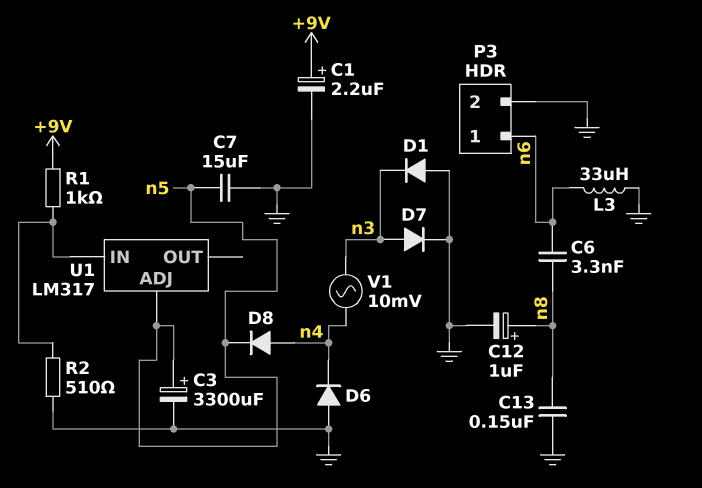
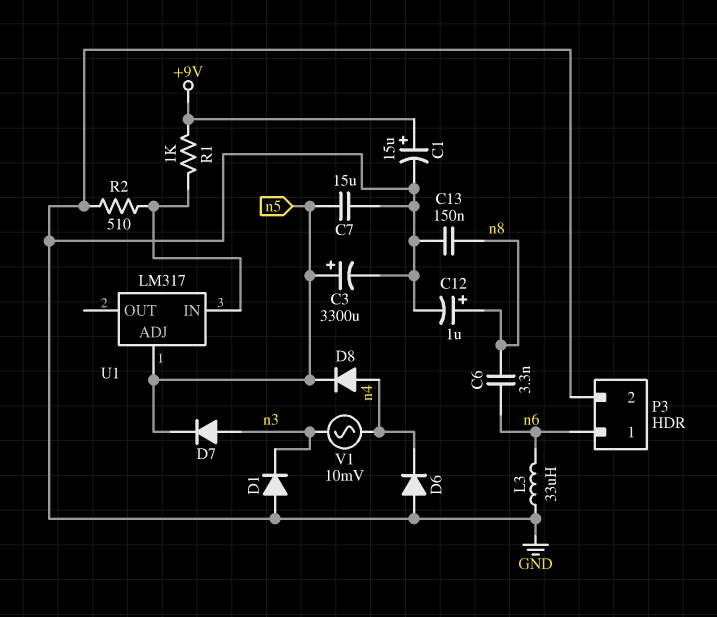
C1: 2.2uF (plus +9V, minus GND) -> 15uF (plus +9V, minus GND)
D7: diode (A n3, K GND) -> diode (A n3, K n5)

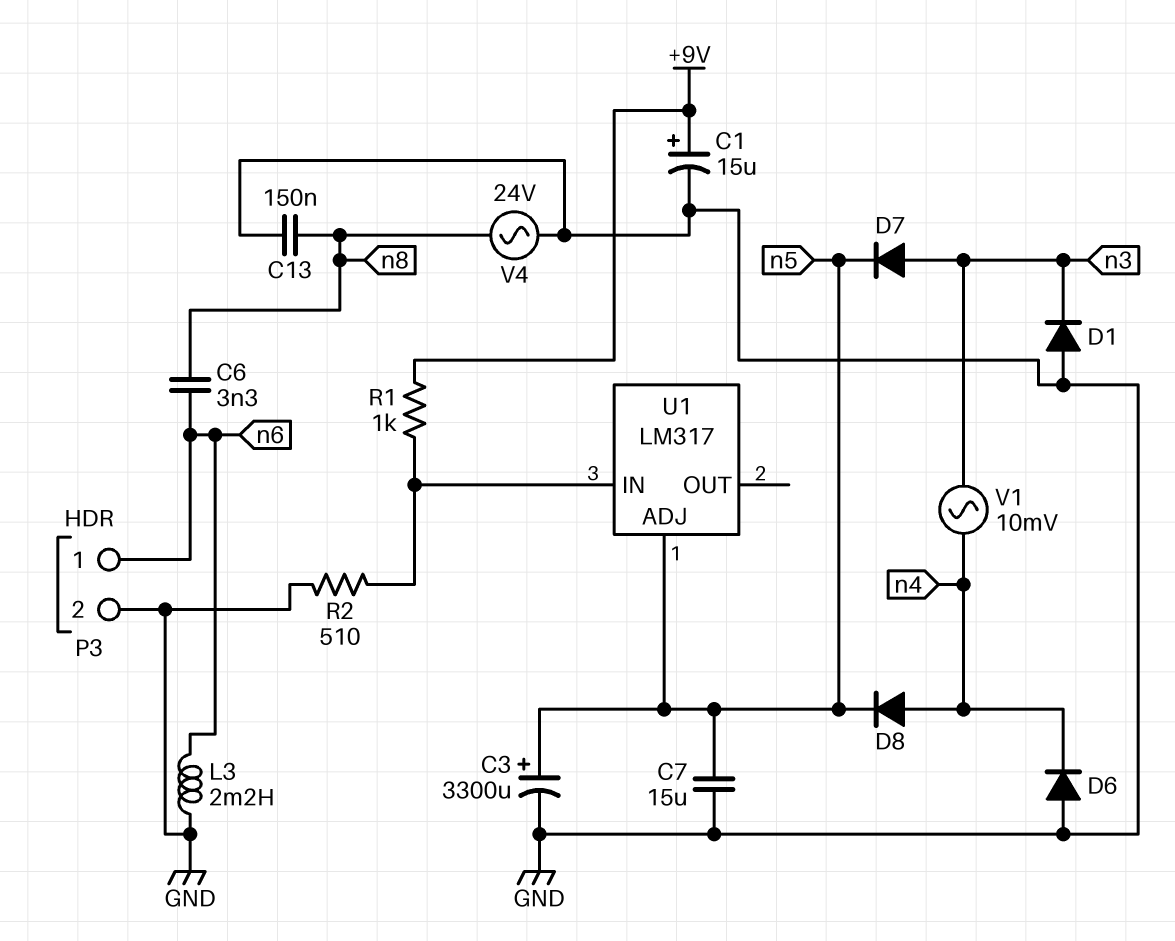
C12: 1uF (plus n8, minus GND) -> none
L3: 33uH (GND, n6) -> 2.2mH (GND, n6)
V4: none -> AC 24V (GND, n8)

